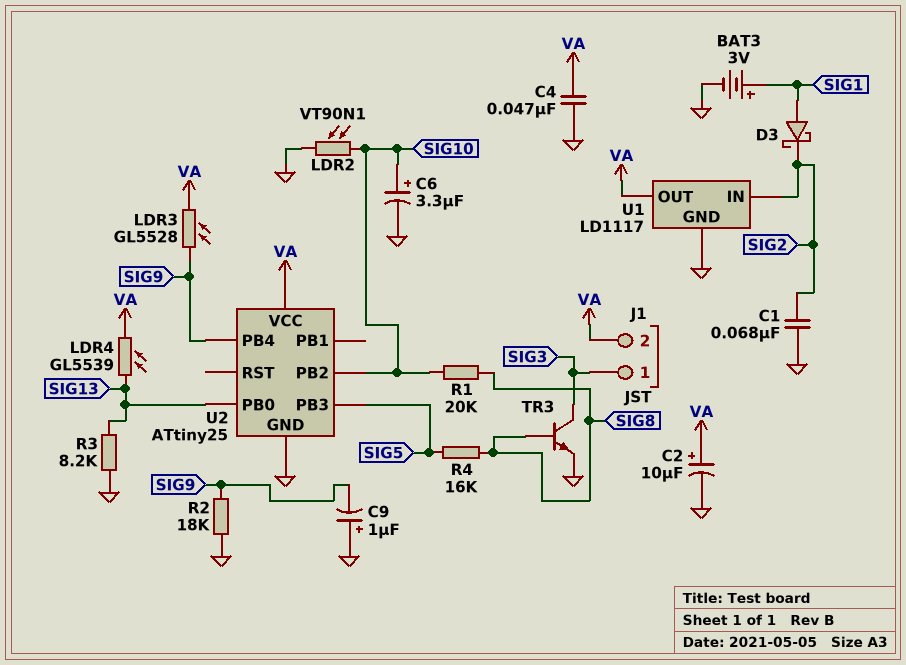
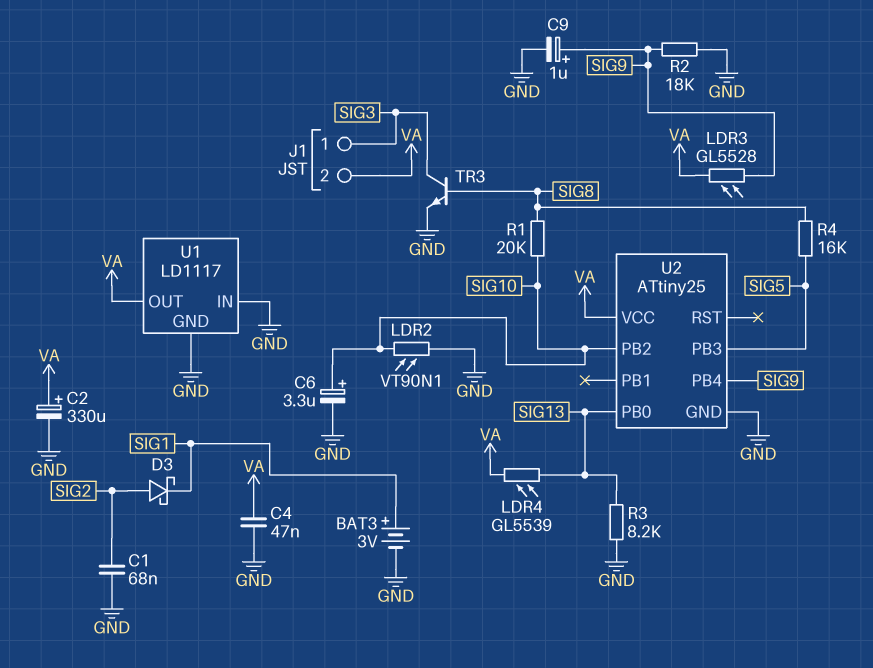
C2: 10uF (plus VA, minus GND) -> 330uF (plus VA, minus GND)
C9: 1uF (plus GND, minus SIG9) -> 1uF (plus SIG9, minus GND)
D3: schottky (A SIG1, K SIG2) -> schottky (A SIG2, K SIG1)
U1 pin IN: SIG2 -> GND

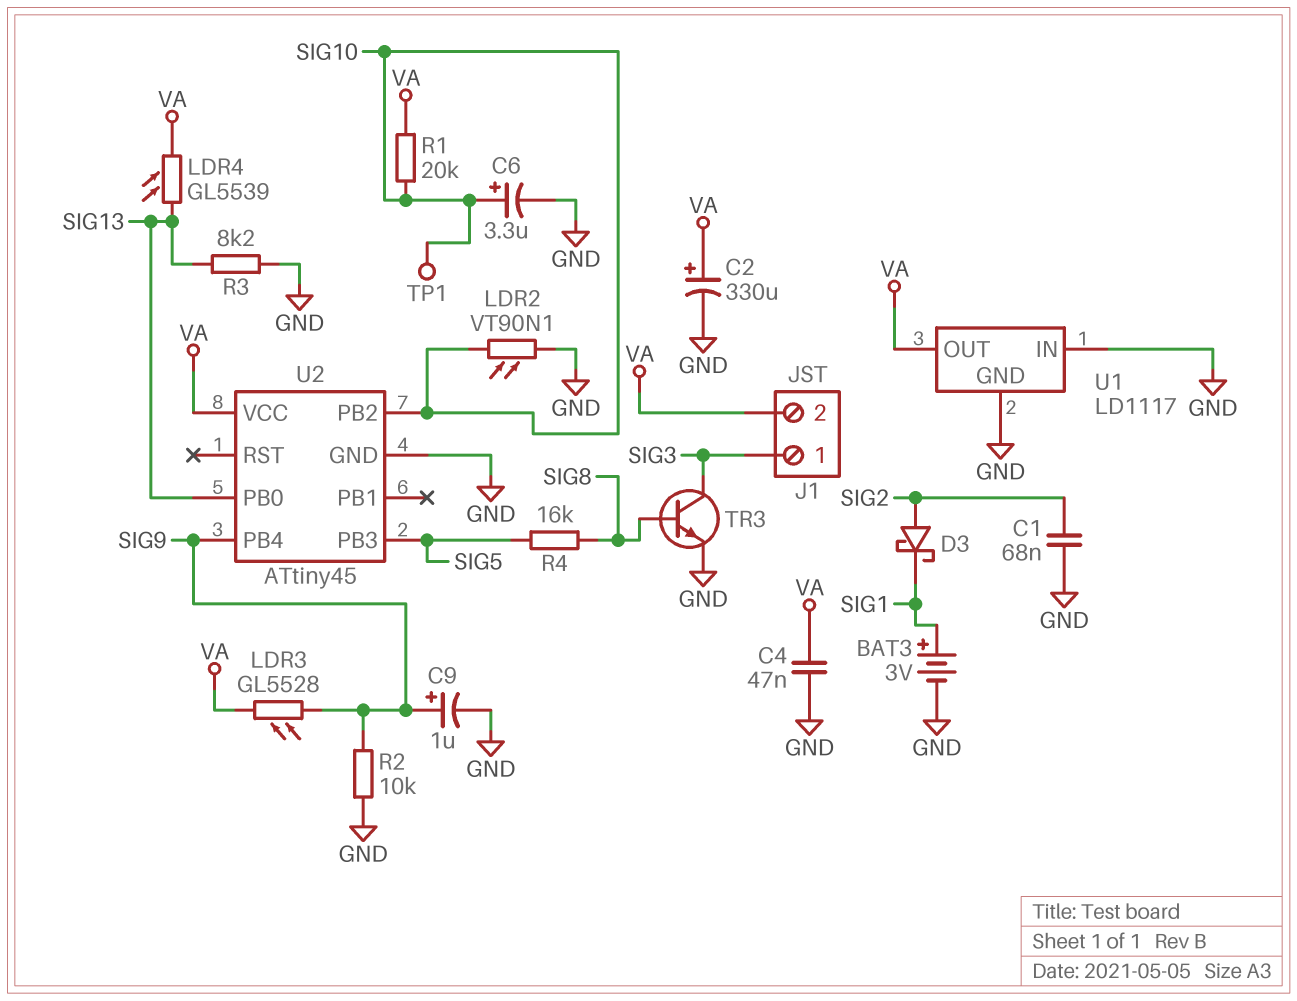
R1: 20k (SIG8, SIG10) -> 20k (SIG10, VA)
R2: 18k (GND, SIG9) -> 10k (GND, SIG9)
TP1: none -> test point (SIG10)
U2: ATtiny25 -> ATtiny45

